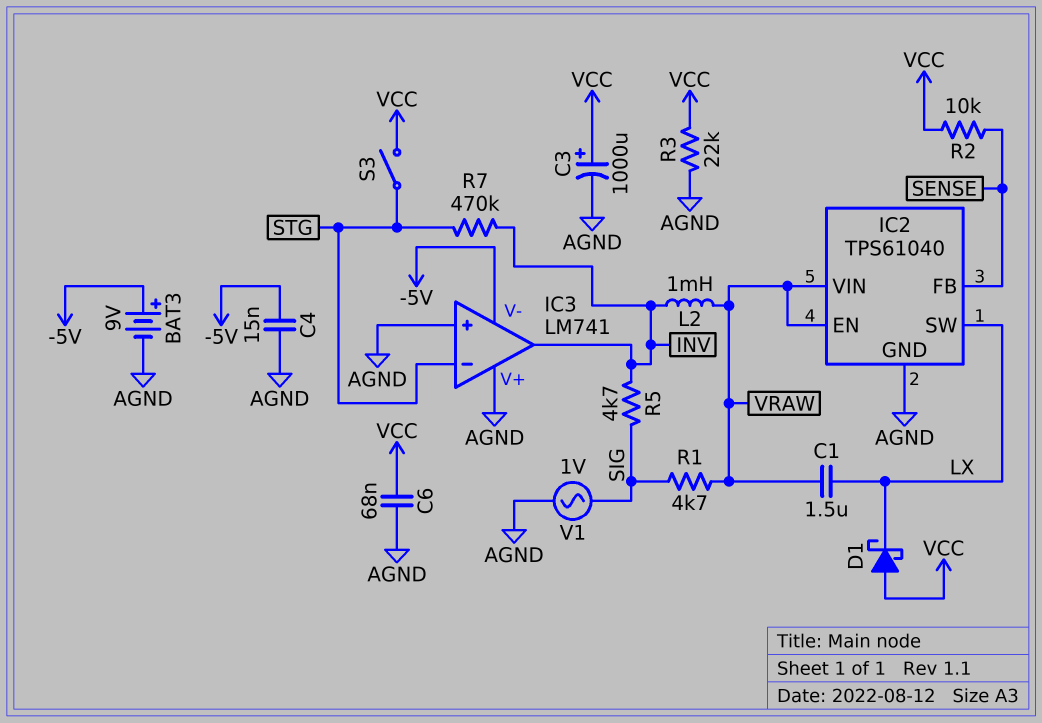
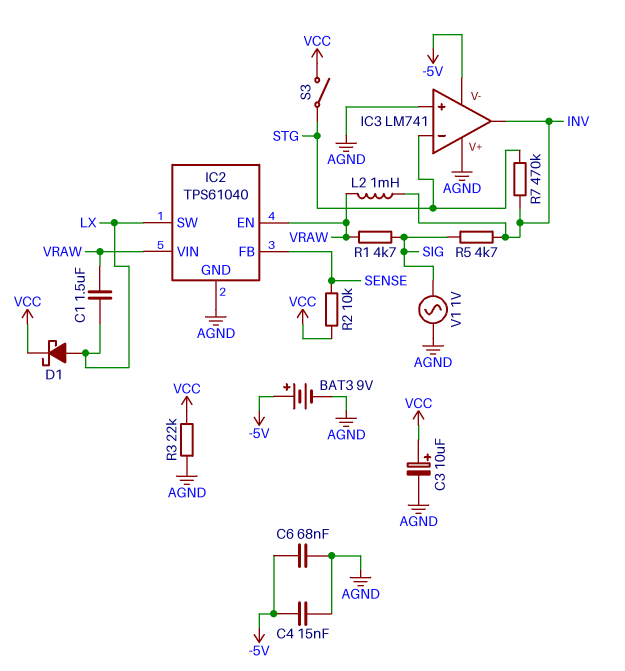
C3: 1000uF (plus VCC, minus AGND) -> 10uF (plus VCC, minus AGND)
C6: 68nF (AGND, VCC) -> 68nF (-5V, AGND)
D1: schottky (A VCC, K LX) -> schottky (A LX, K VCC)

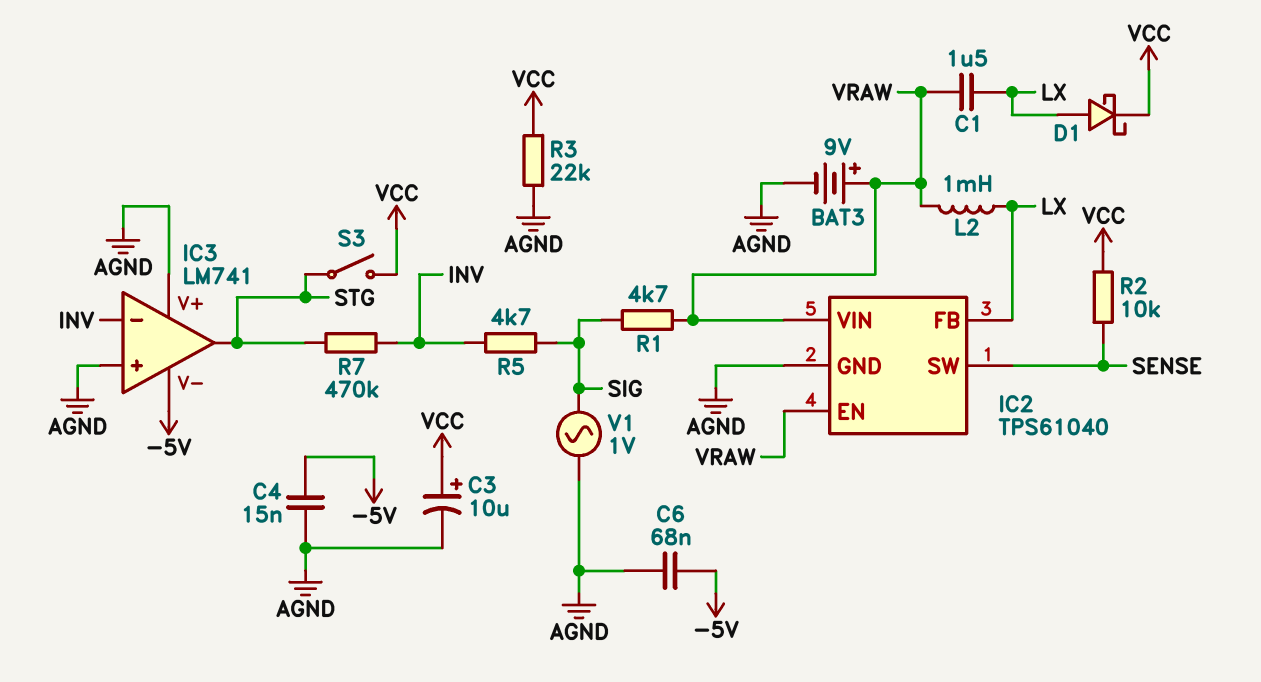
BAT3: 9V (plus -5V, minus AGND) -> 9V (plus VRAW, minus AGND)
IC2 pin FB: SENSE -> LX
IC2 pin SW: LX -> SENSE
IC3 pin in-: STG -> INV
IC3 pin out: INV -> STG
L2: 1mH (INV, VRAW) -> 1mH (LX, VRAW)

